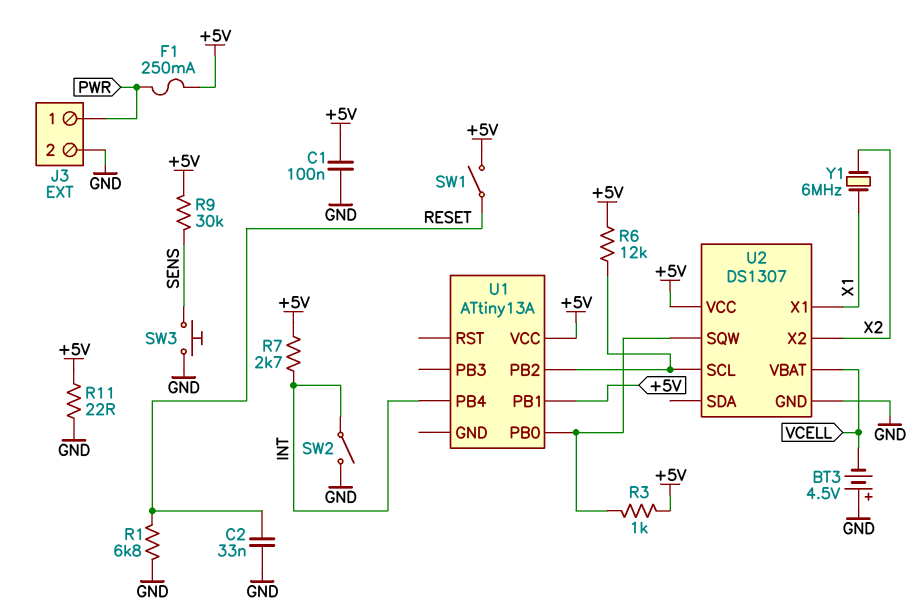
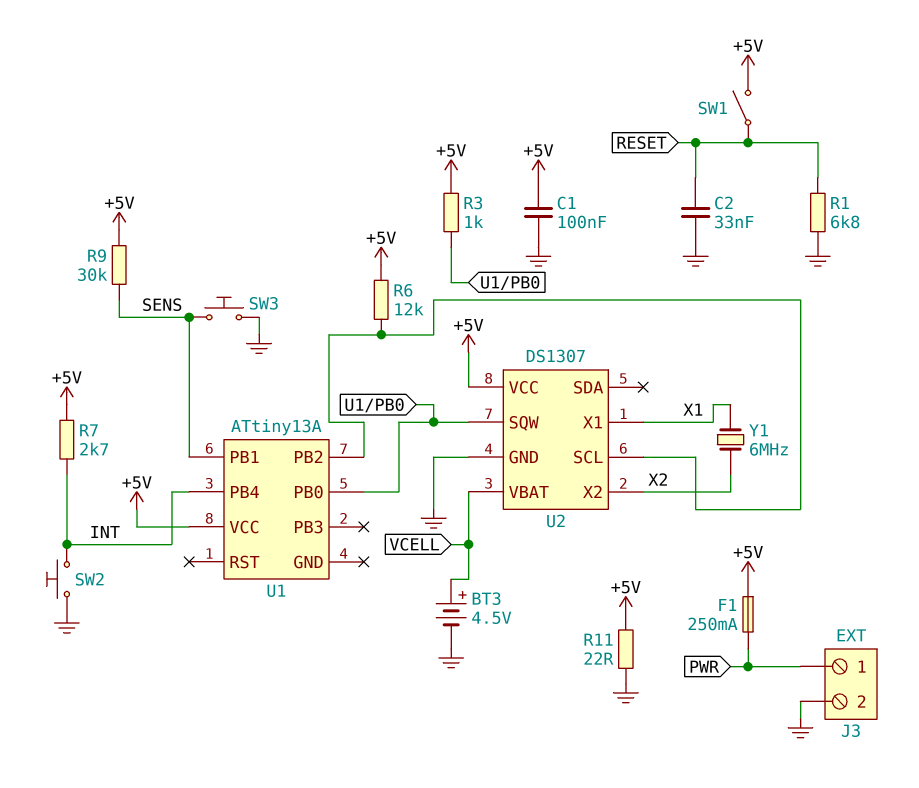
BT3: 4.5V (plus GND, minus VCELL) -> 4.5V (plus VCELL, minus GND)
SW2: switch (GND, INT) -> button (GND, INT)
U1 pin PB1: +5V -> SENS

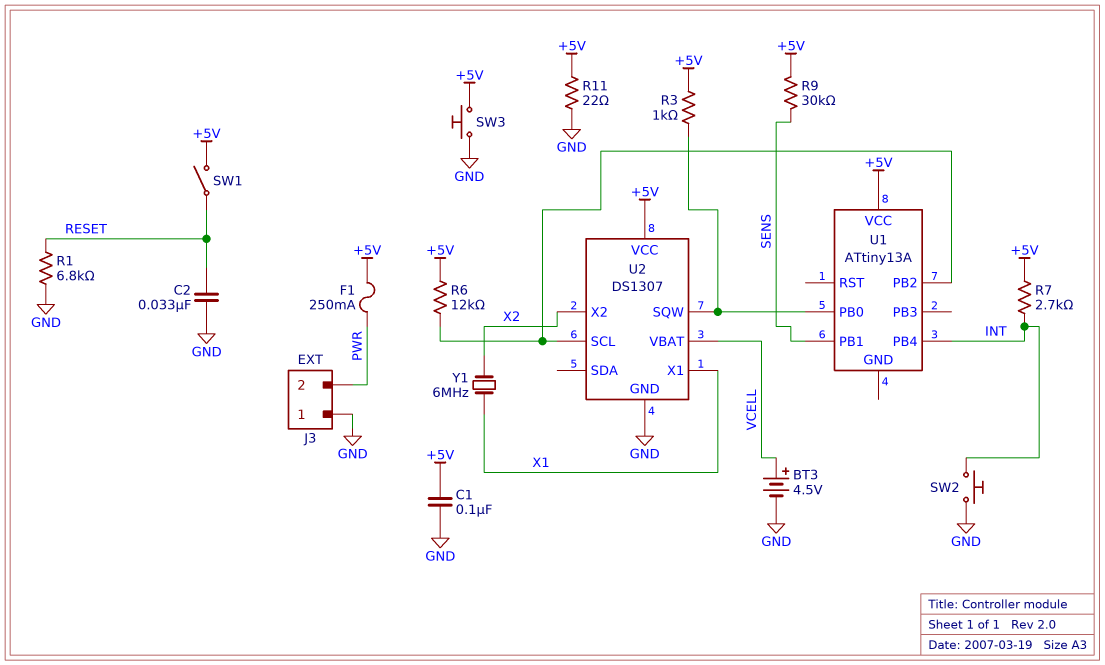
J3 pin 1: PWR -> GND
J3 pin 2: GND -> PWR
SW3: button (GND, SENS) -> button (+5V, GND)

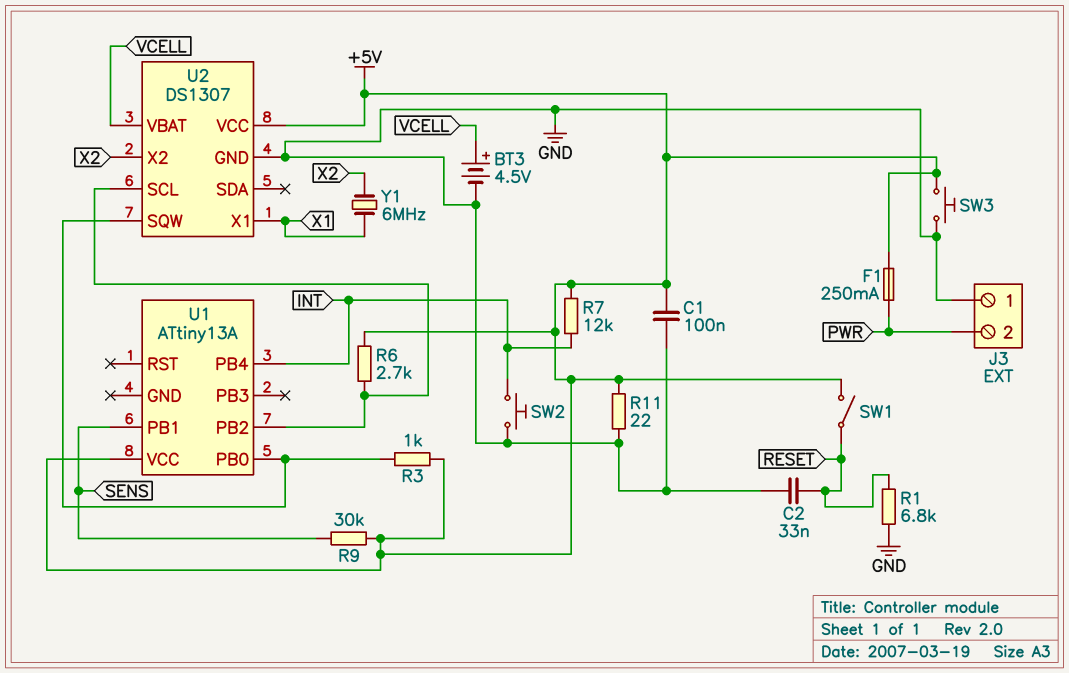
R6: 12k (+5V, U1/PB2) -> 2.7k (+5V, U1/PB2)
R7: 2.7k (+5V, INT) -> 12k (+5V, INT)

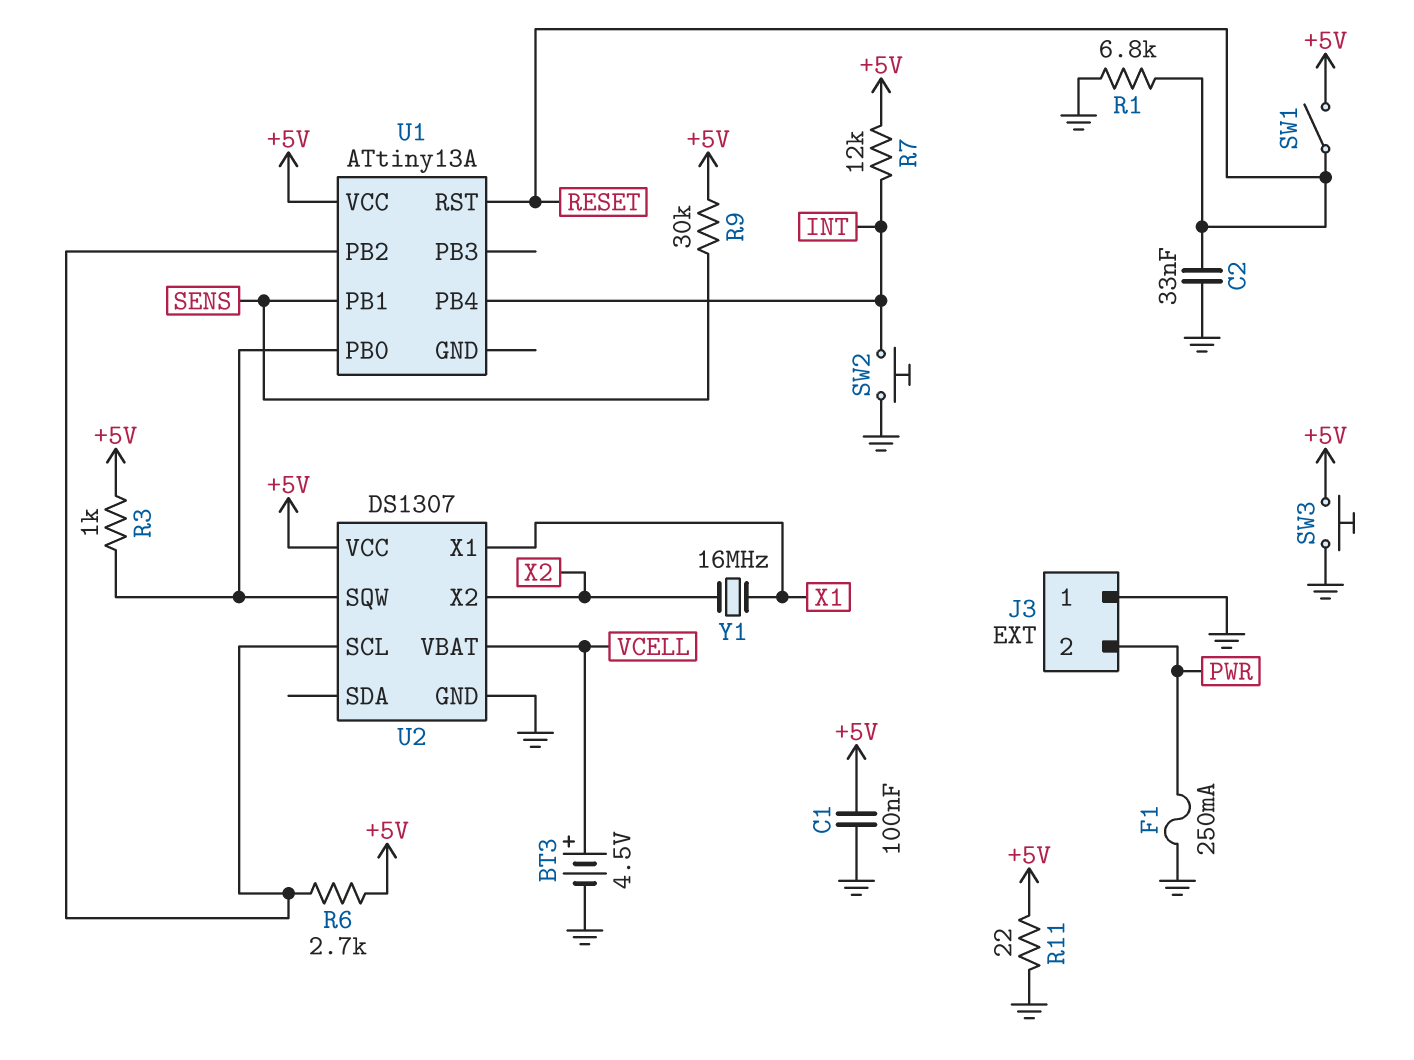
F1: 250mA (+5V, PWR) -> 250mA (GND, PWR)
U1 pin RST: none -> RESET
Y1: 6MHz (X1, X2) -> 16MHz (X1, X2)

